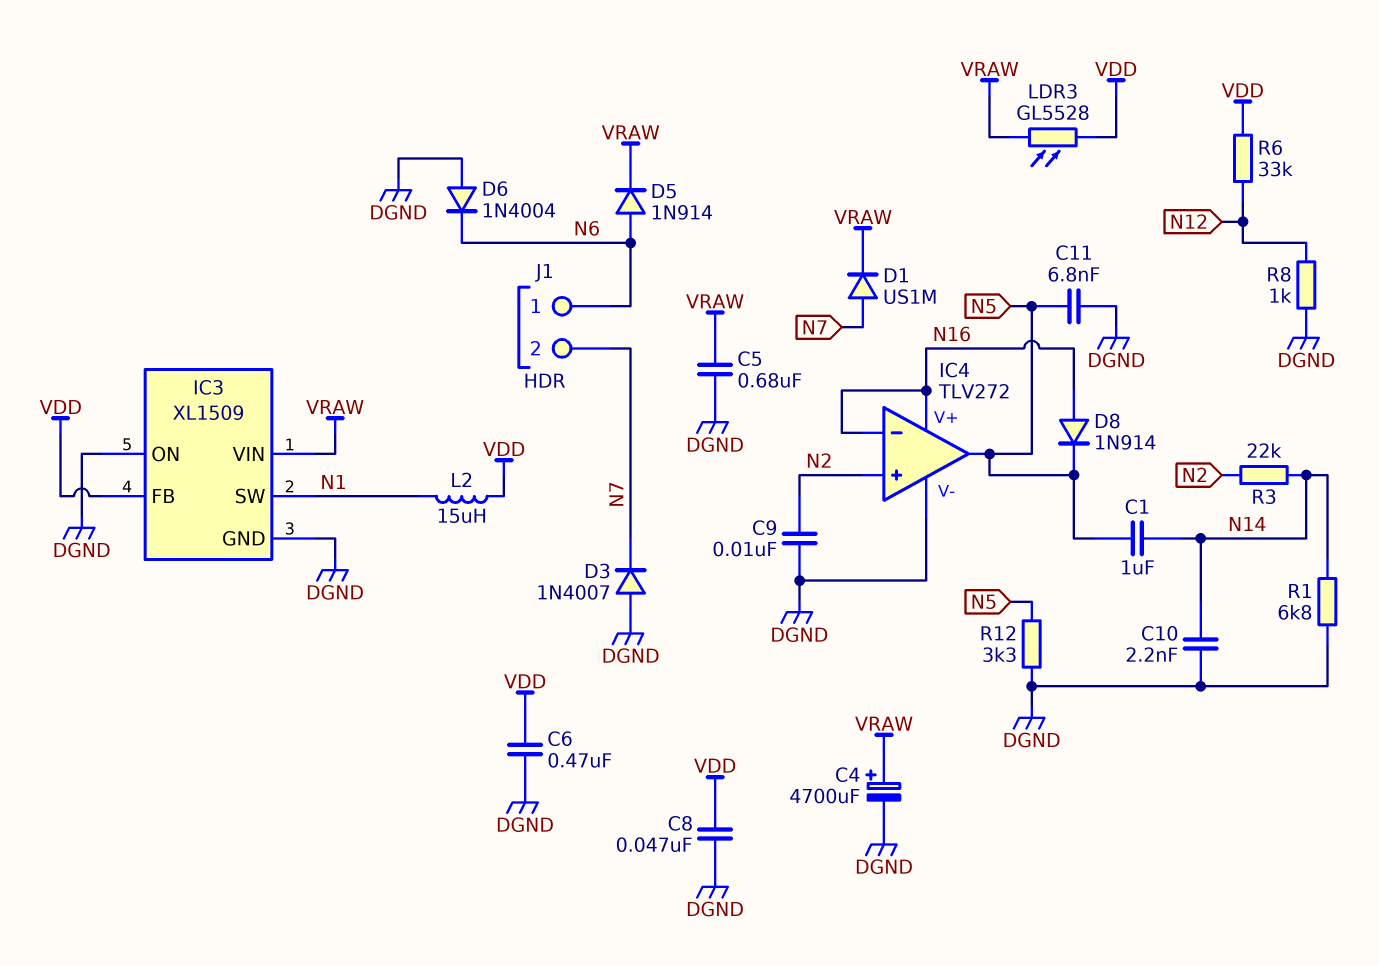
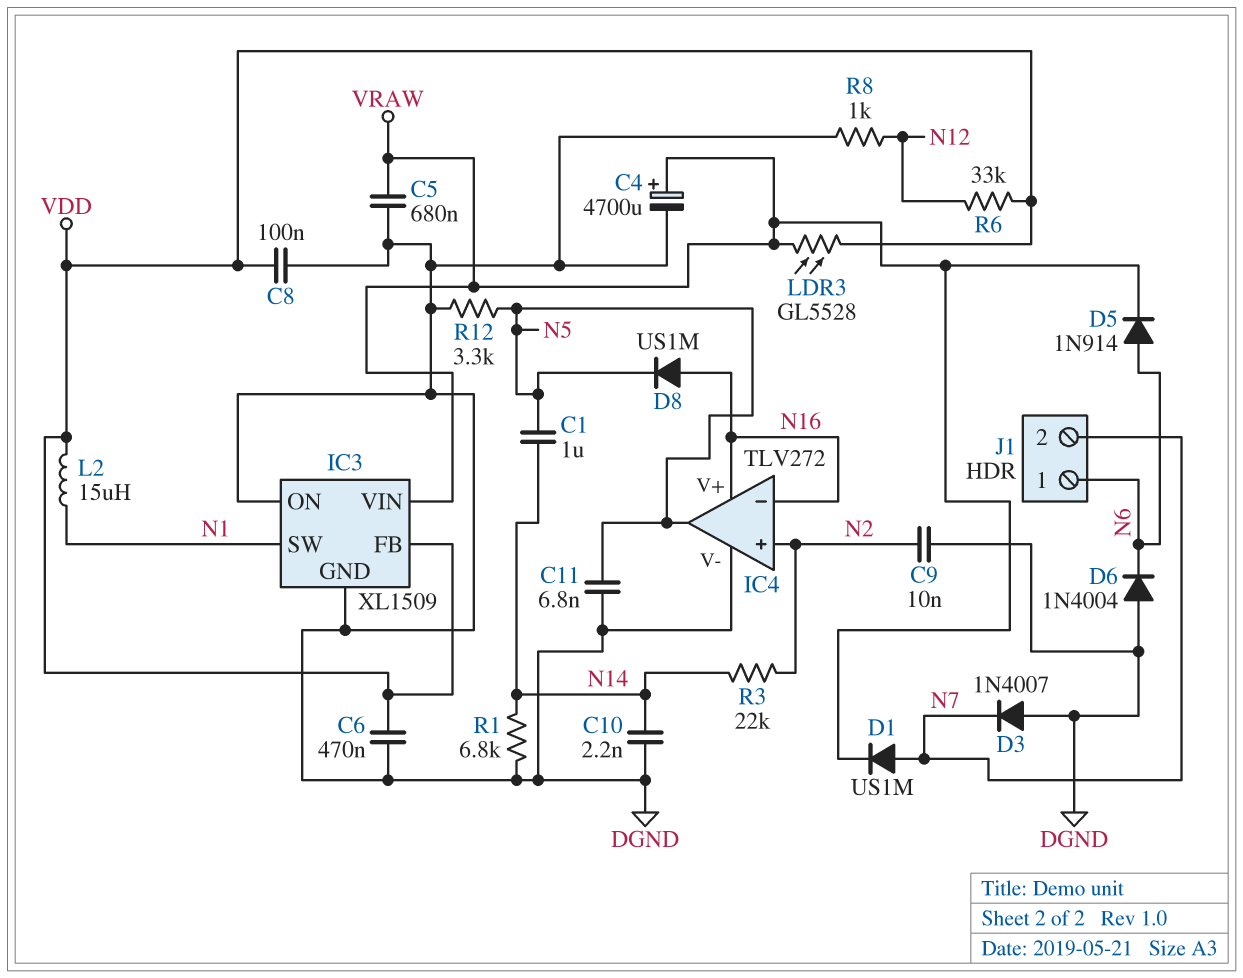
C8: 47nF (DGND, VDD) -> 100nF (DGND, VDD)
D8: diode 1N914 (A N16, K N5) -> diode US1M (A N16, K N5)

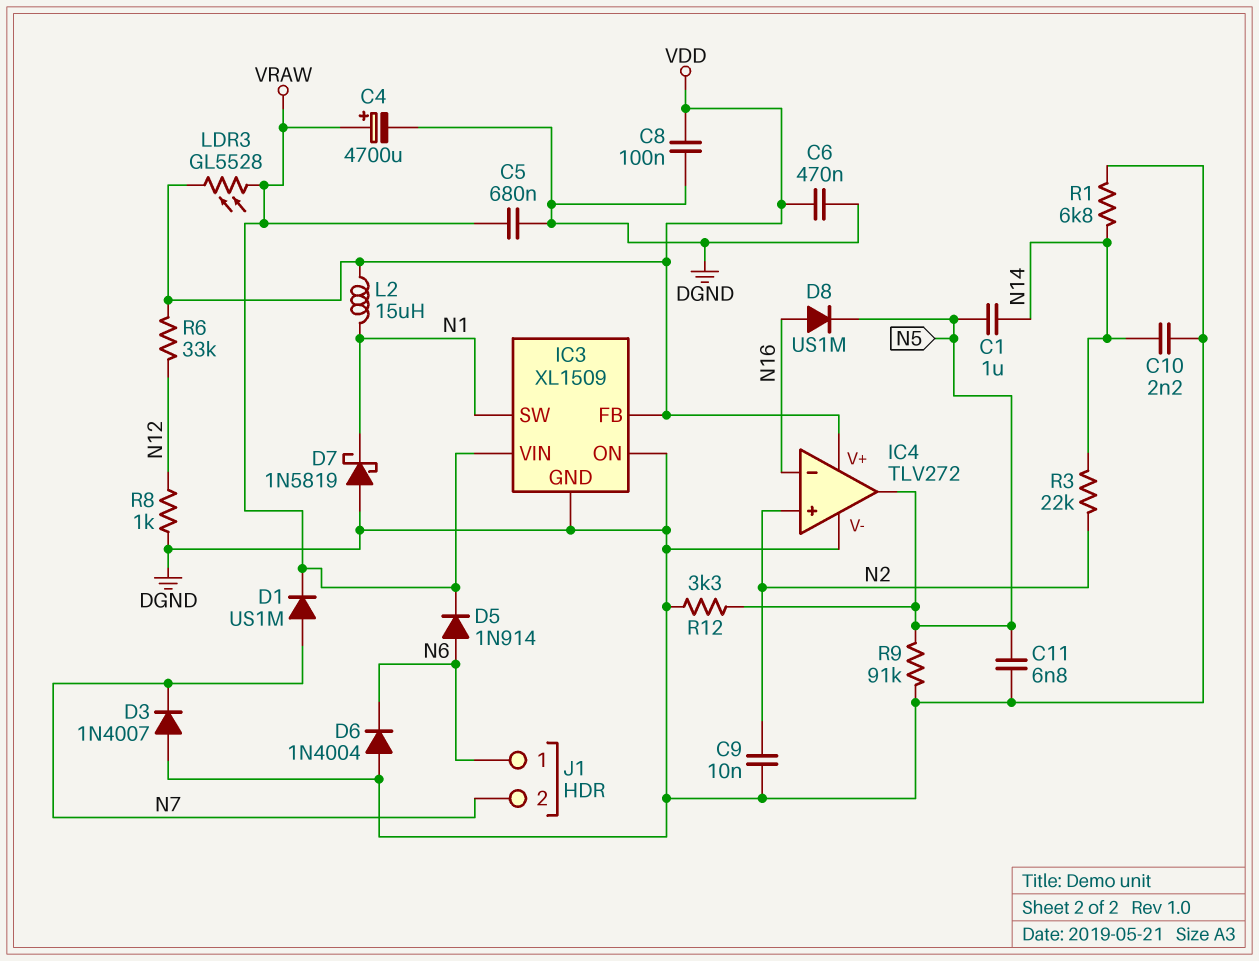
D7: none -> schottky 1N5819 (A DGND, K N1)
IC4 pin V+: N16 -> VDD
R9: none -> 91k (DGND, N5)

